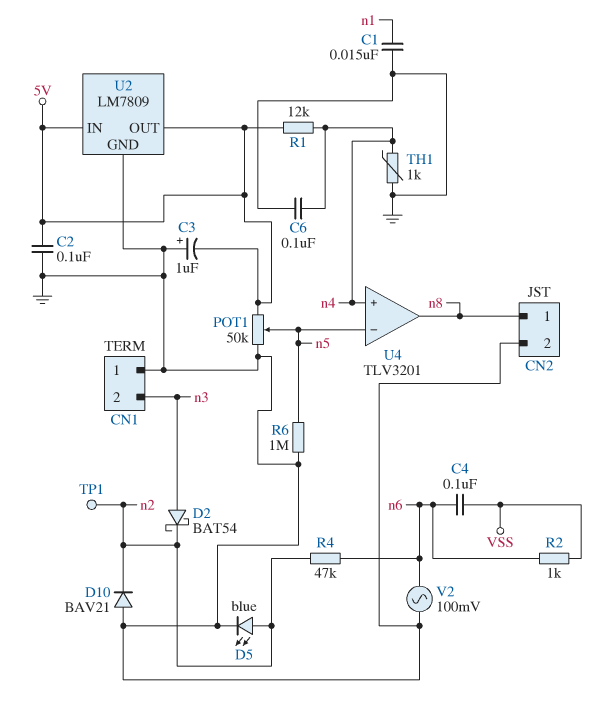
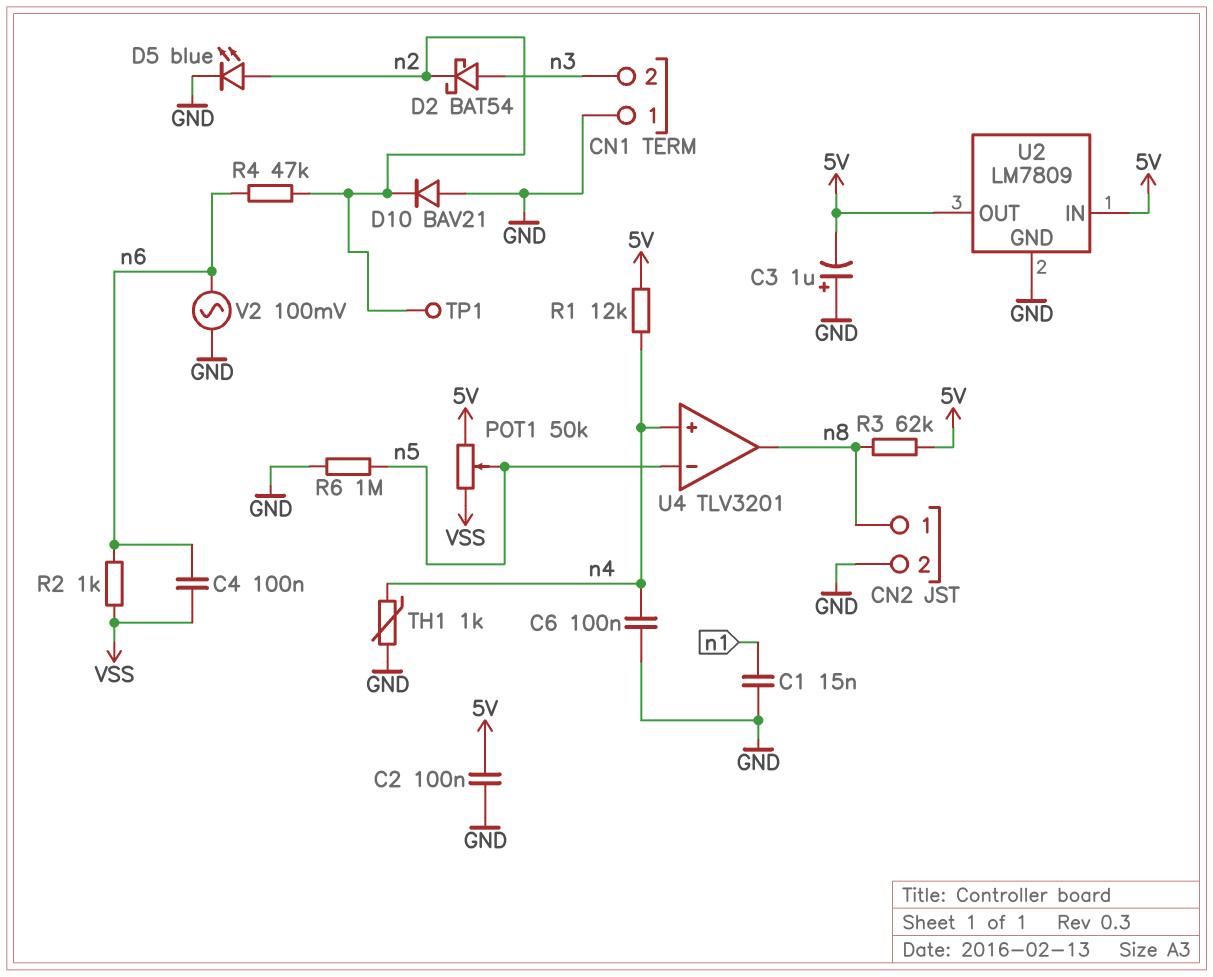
POT1: 50k (5V, GND, wiper n5) -> 50k (5V, VSS, wiper n5)
R3: none -> 62k (5V, n8)

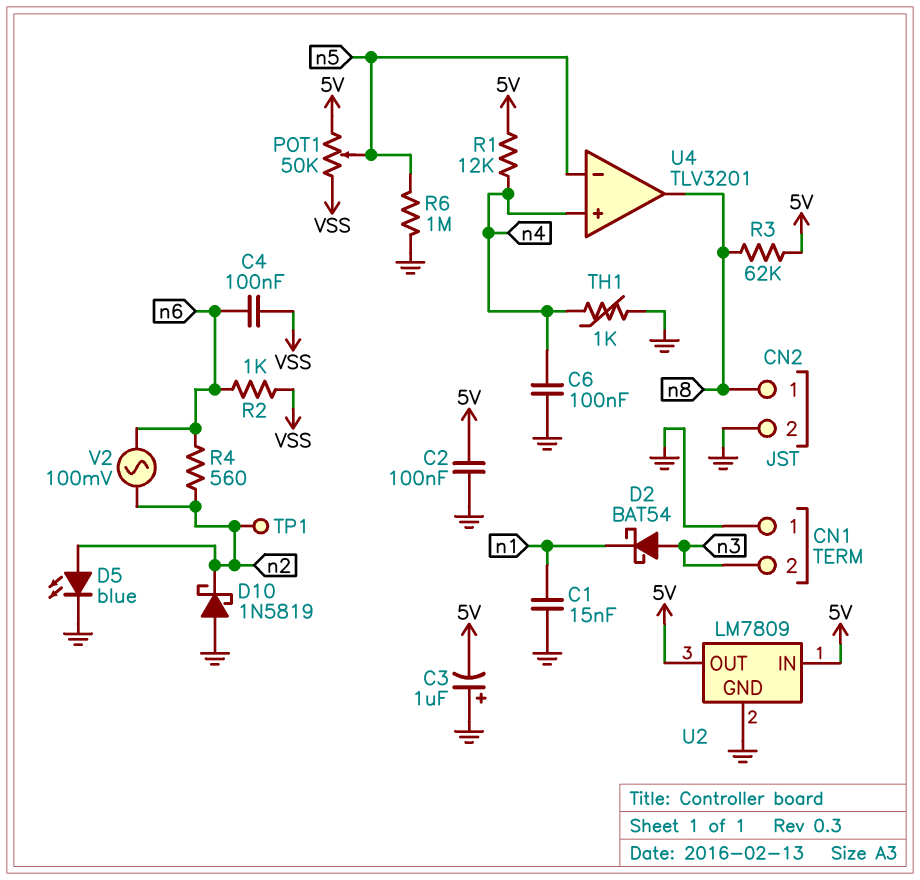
D2: schottky BAT54 (A n3, K n2) -> schottky BAT54 (A n3, K n1)
D10: diode BAV21 (A GND, K n2) -> schottky 1N5819 (A GND, K n2)
R4: 47k (n2, n6) -> 560 (n2, n6)
V2: AC 100mV (GND, n6) -> AC 100mV (n2, n6)

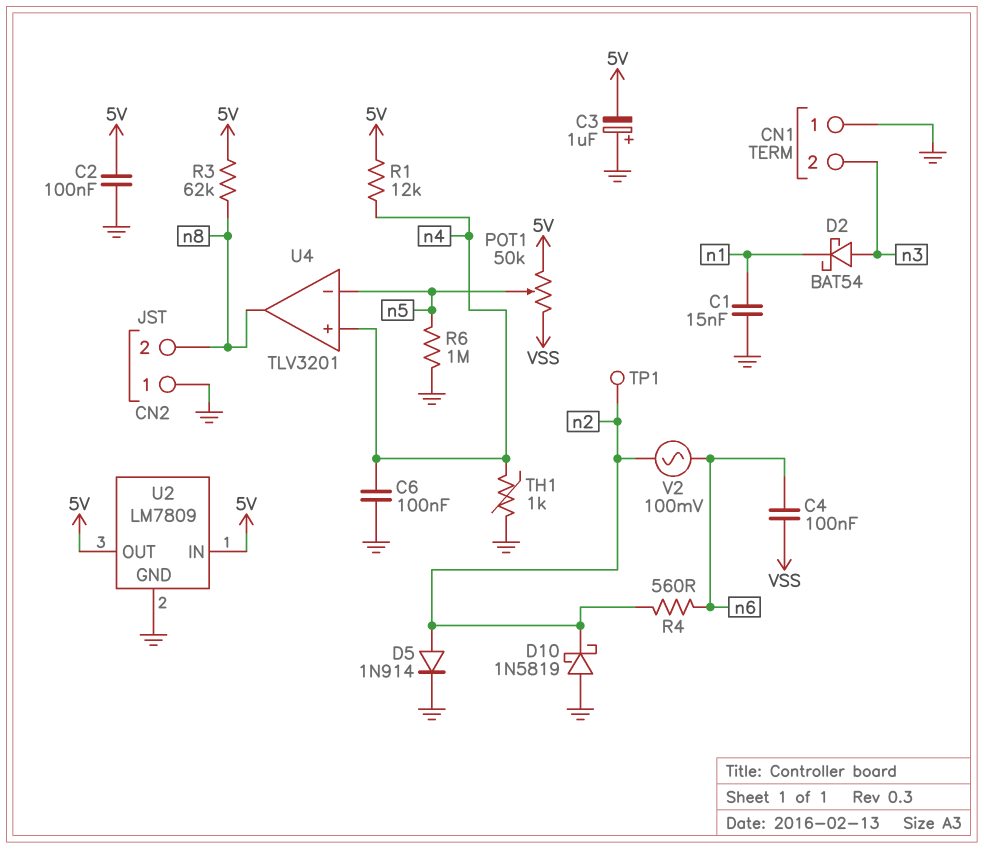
CN2 pin 1: n8 -> GND
CN2 pin 2: GND -> n8
D5: LED blue (A n2, K GND) -> diode 1N914 (A n2, K GND)
R2: 1k (VSS, n6) -> none

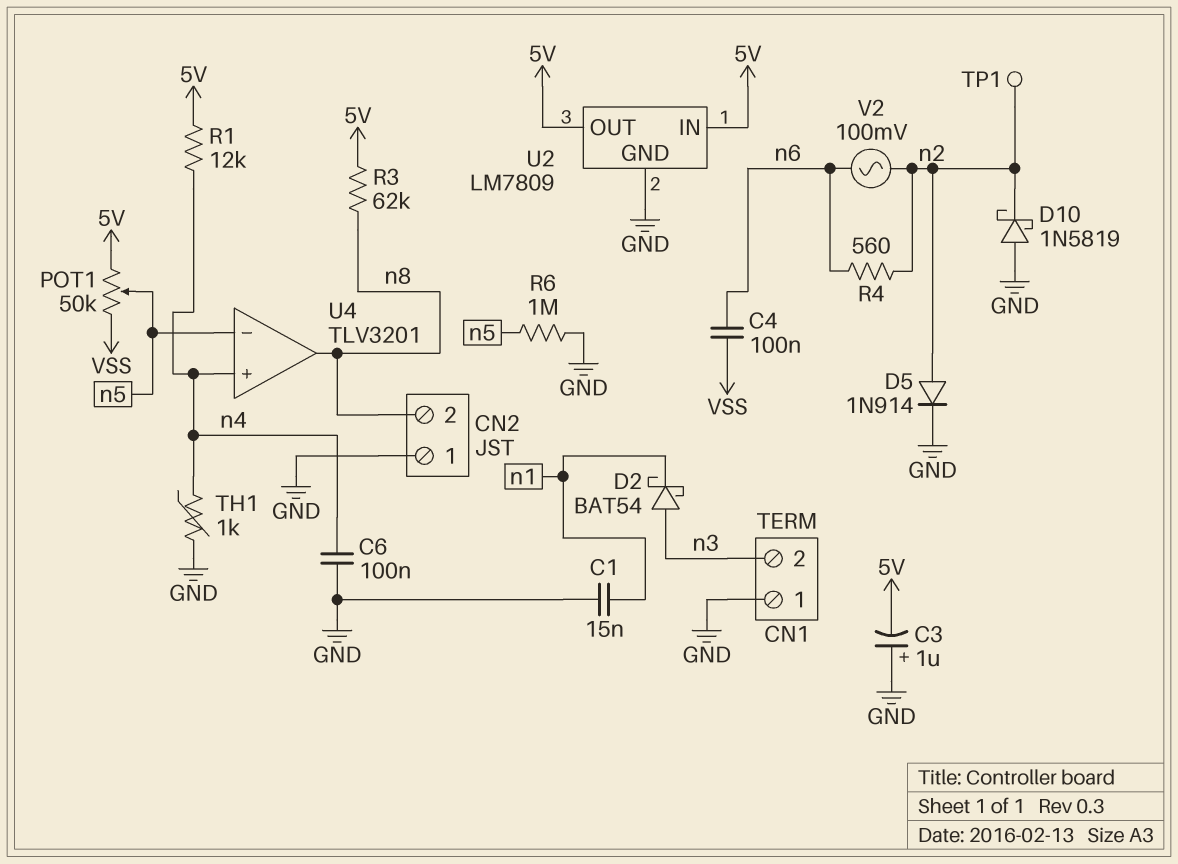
C2: 100nF (5V, GND) -> none

